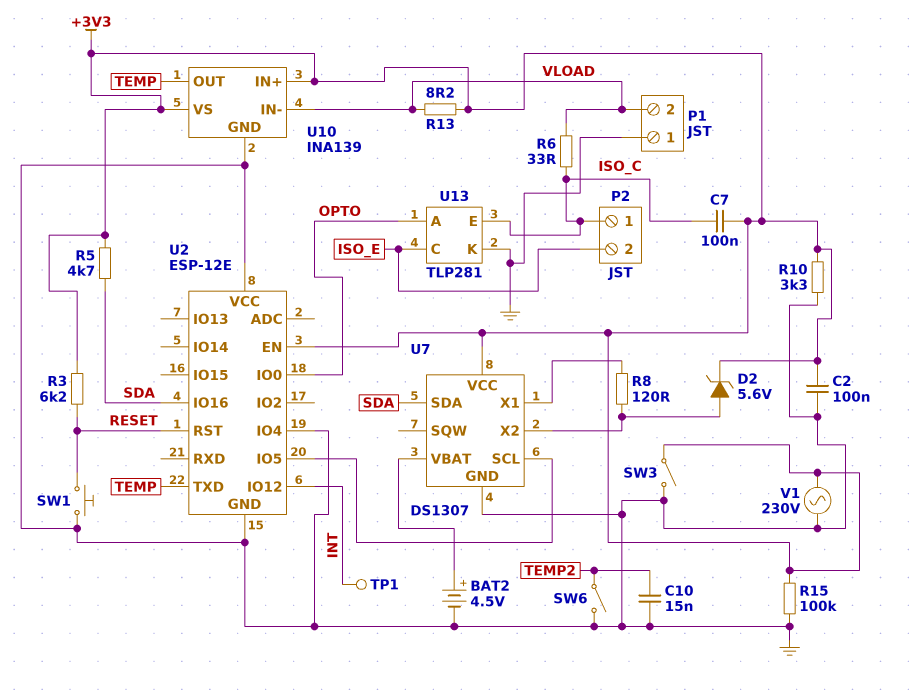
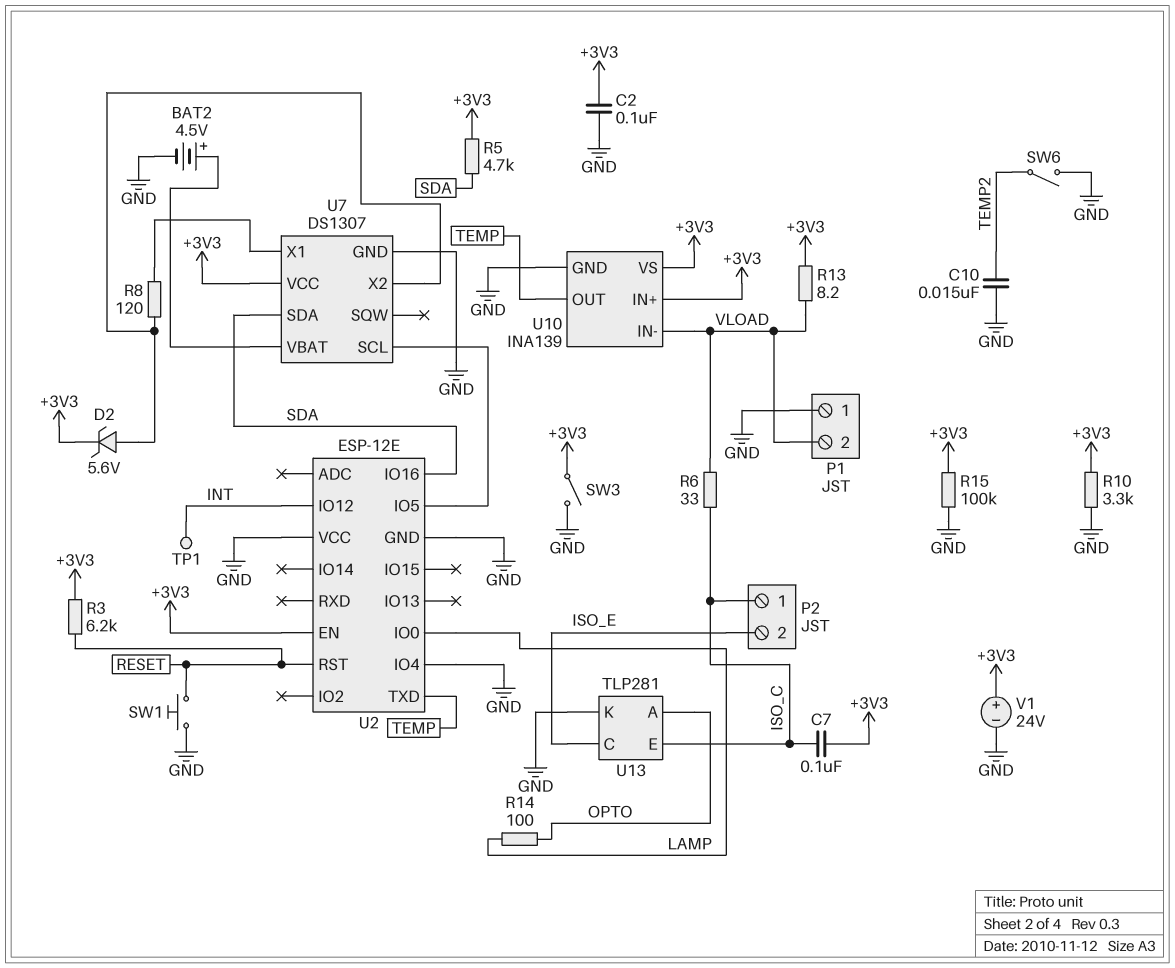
R14: none -> 100 (LAMP, OPTO)
U2 pin IO0: OPTO -> LAMP
V1: AC 230V (+3V3, GND) -> 24V (plus +3V3, minus GND)

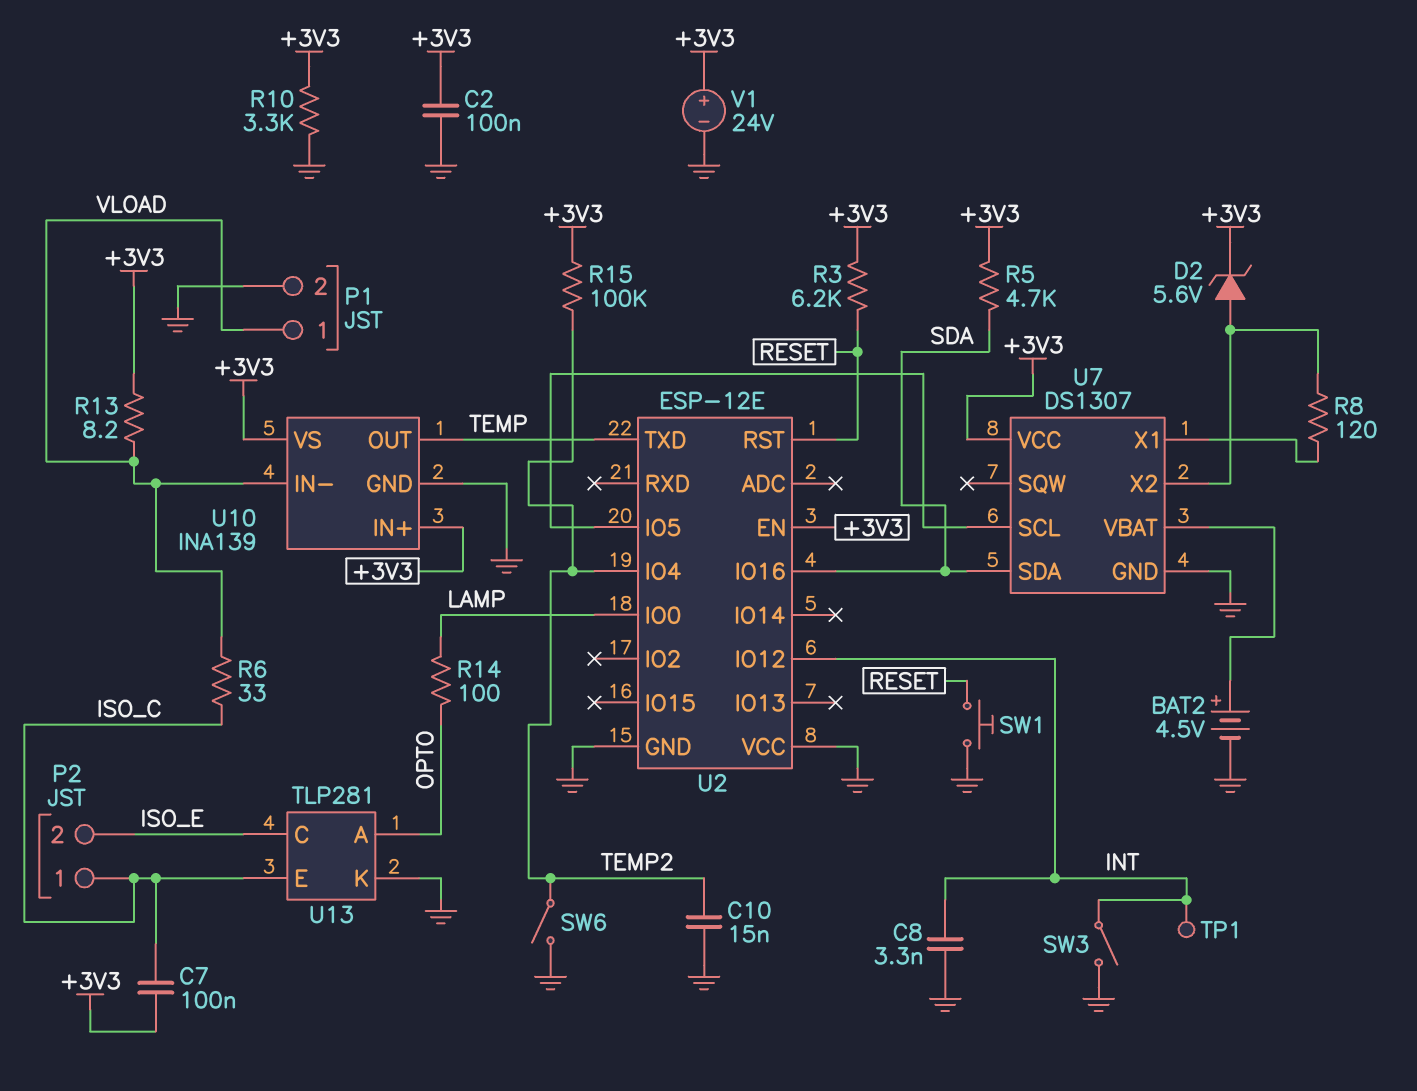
C8: none -> 3.3nF (GND, INT)
P1 pin 1: GND -> VLOAD
P1 pin 2: VLOAD -> GND
R15: 100k (+3V3, GND) -> 100k (+3V3, TEMP2)
SW3: switch (+3V3, GND) -> switch (GND, INT)
U2 pin IO4: GND -> TEMP2

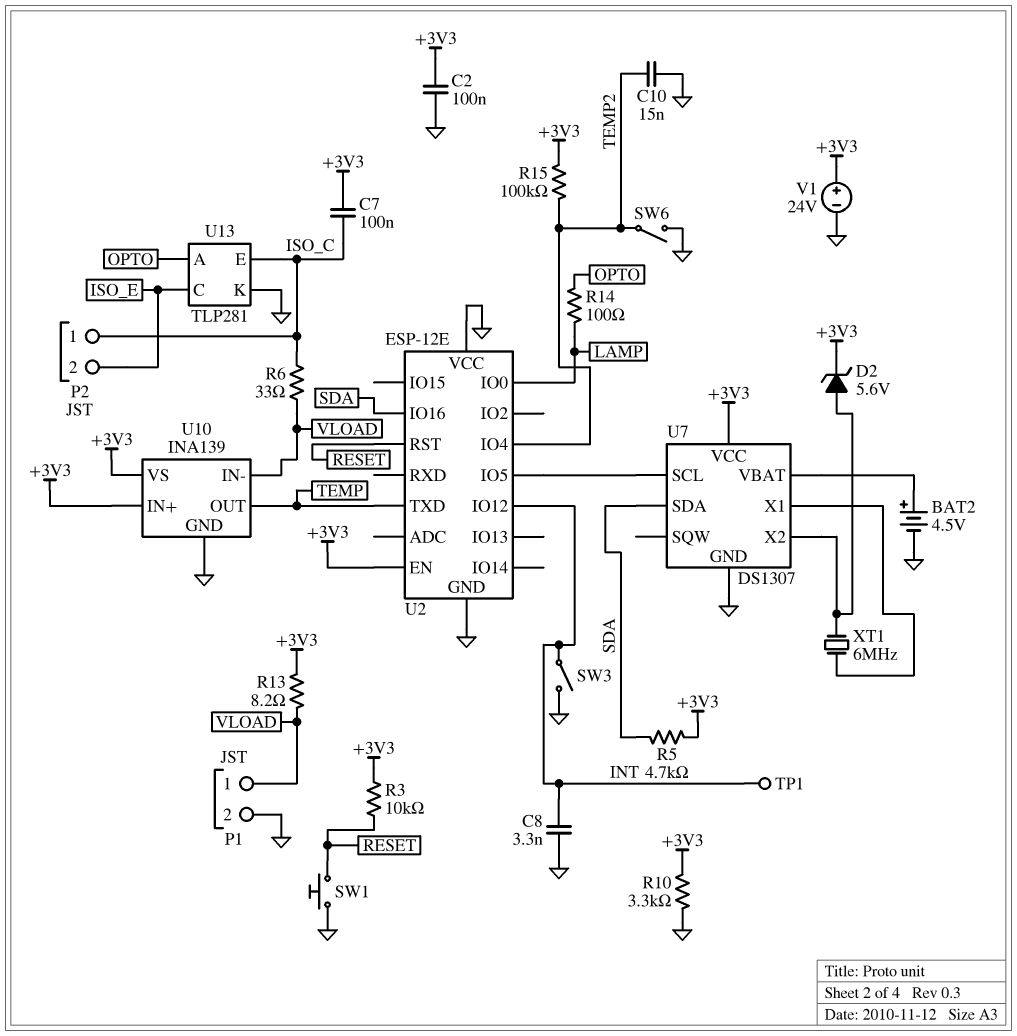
R3: 6.2k (+3V3, RESET) -> 10k (+3V3, RESET)
R8: 120 (U7/X1, U7/X2) -> none
XT1: none -> 6MHz (U7/X1, U7/X2)

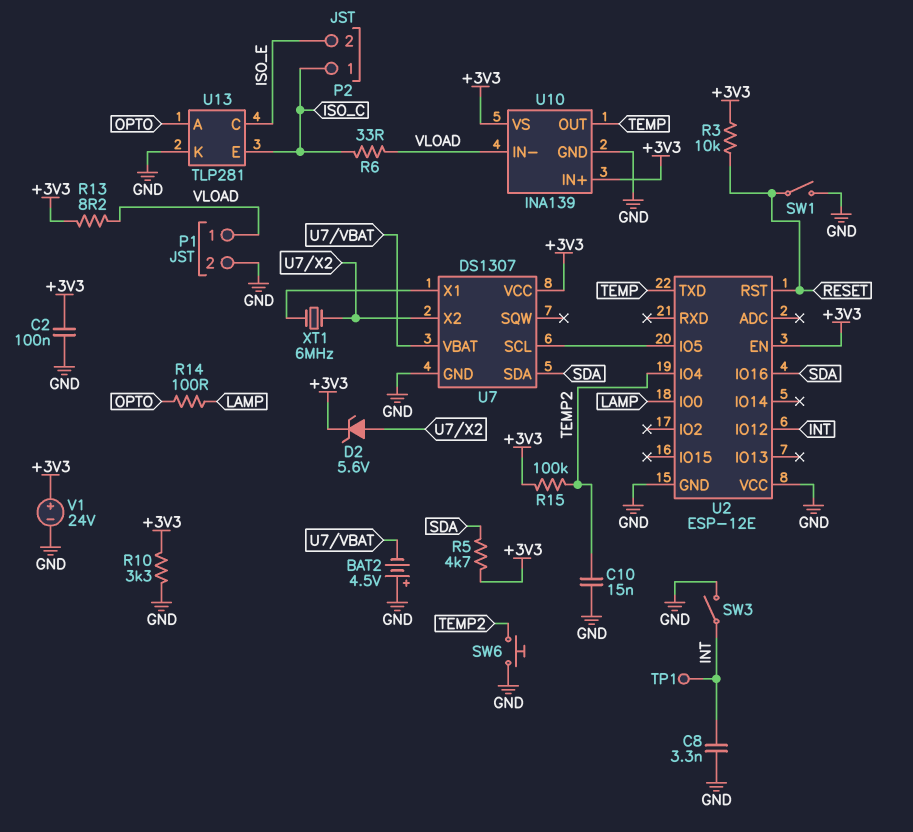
BAT2: 4.5V (plus U7/VBAT, minus GND) -> 4.5V (plus GND, minus U7/VBAT)
C7: 100nF (+3V3, ISO_C) -> none
SW1: button (GND, RESET) -> switch (GND, RESET)
SW6: switch (GND, TEMP2) -> button (GND, TEMP2)

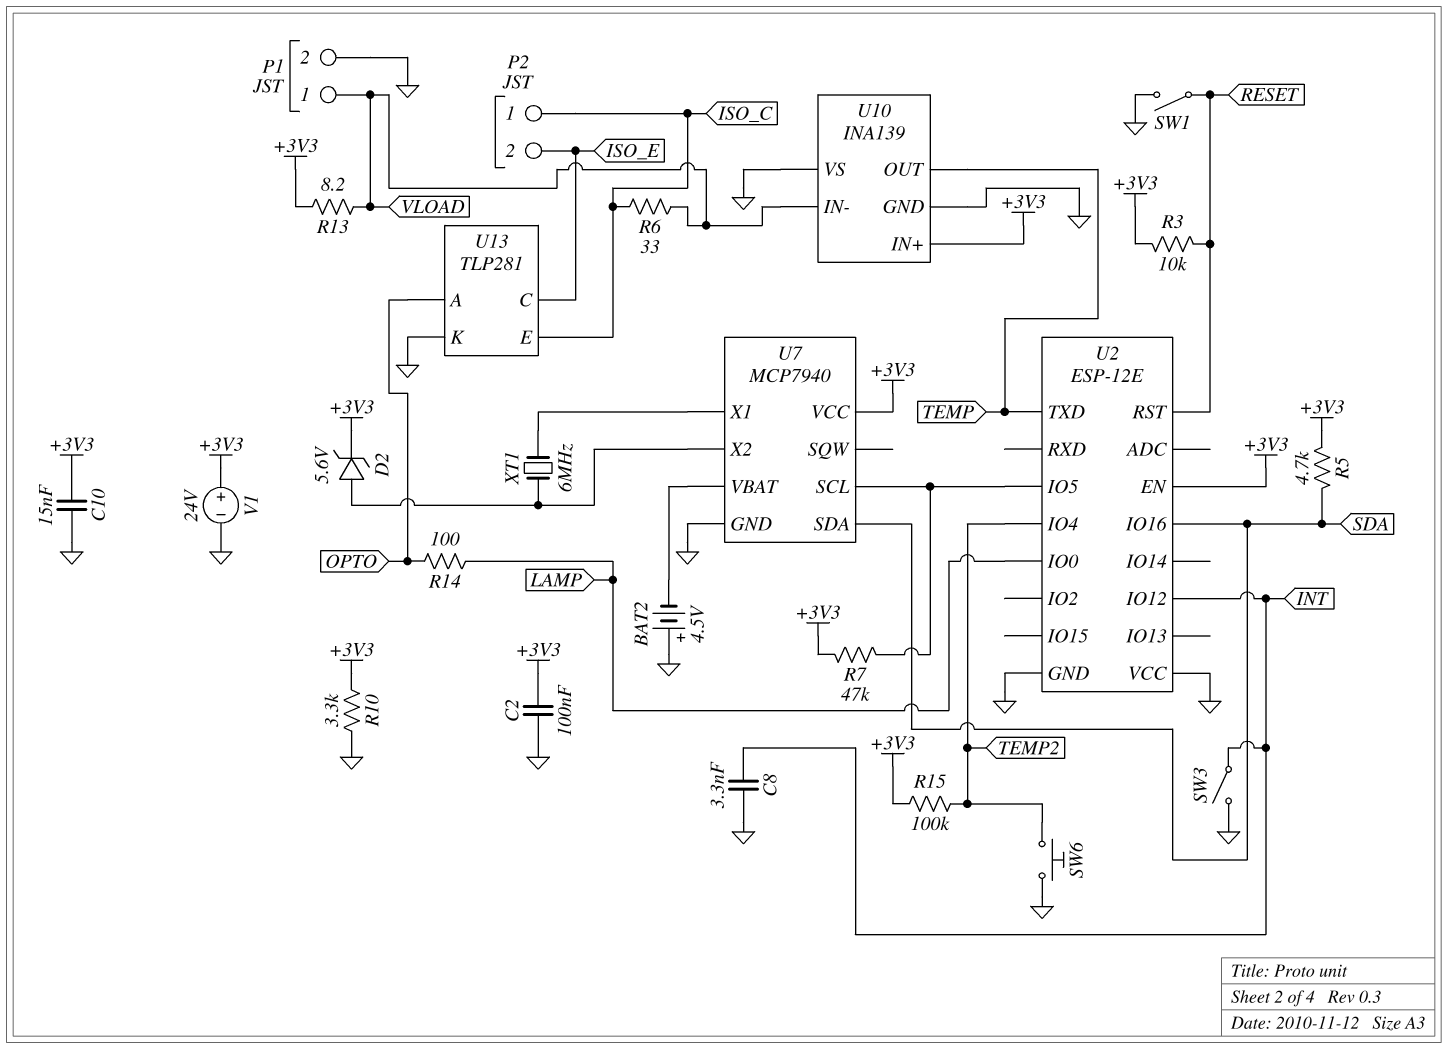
C10: 15nF (GND, TEMP2) -> 15nF (+3V3, GND)
R7: none -> 47k (+3V3, U2/IO5)
TP1: test point (INT) -> none
U7: DS1307 -> MCP7940
U10 pin VS: +3V3 -> GND

